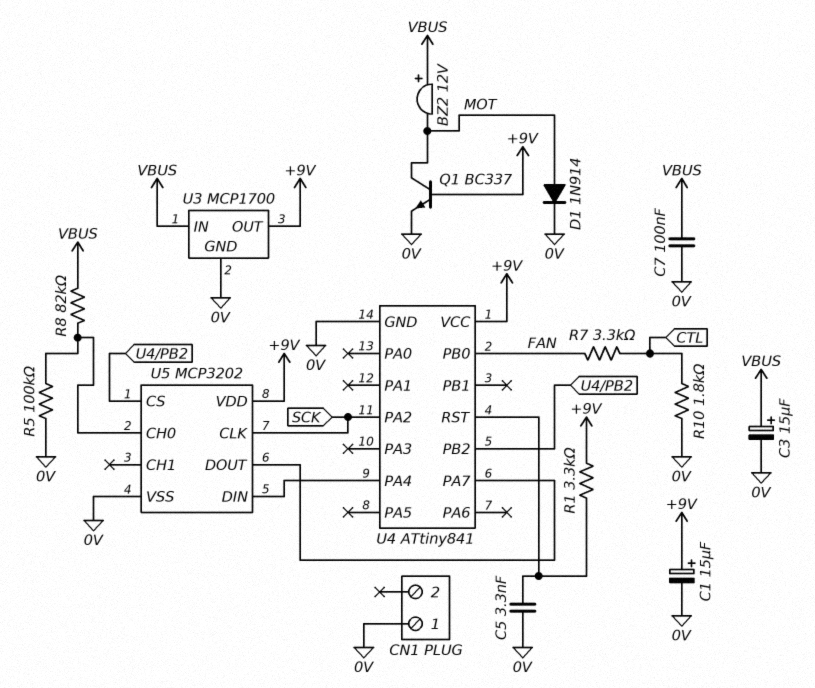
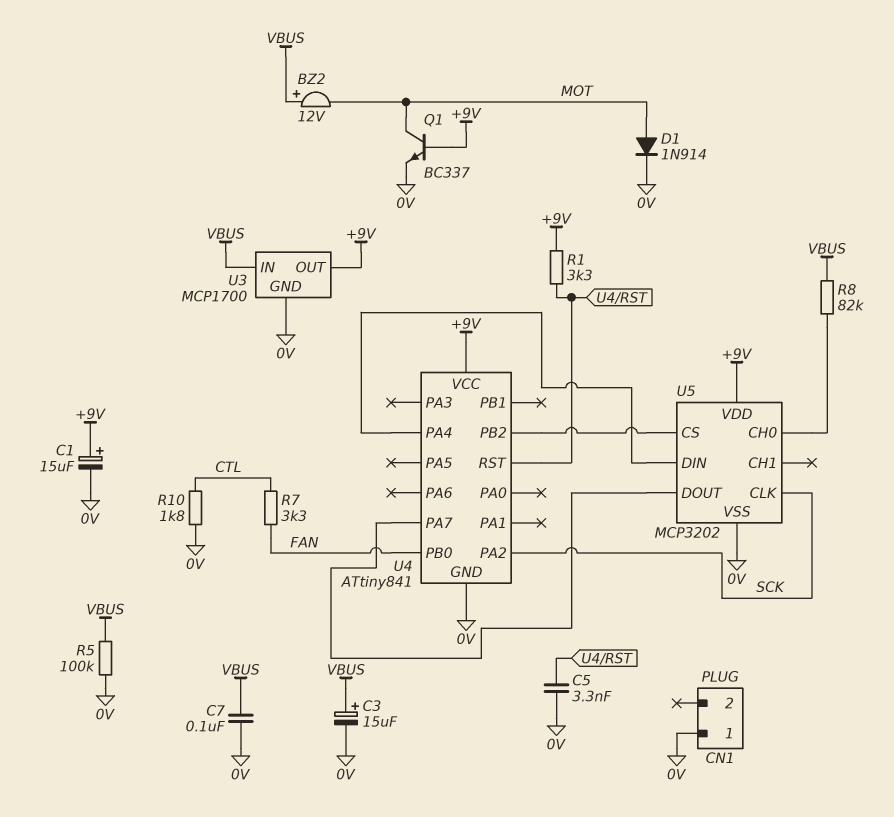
R5: 100k (0V, U5/CH0) -> 100k (0V, VBUS)

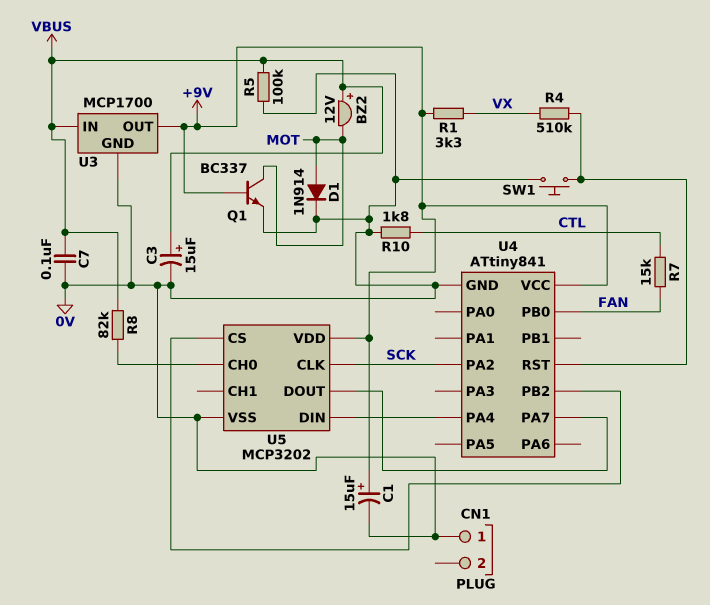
C5: 3.3nF (0V, U4/RST) -> none
R1: 3.3k (+9V, U4/RST) -> 3.3k (+9V, VX)
R4: none -> 510k (U4/RST, VX)
R7: 3.3k (CTL, FAN) -> 15k (CTL, FAN)
SW1: none -> button (0V, U4/RST)

